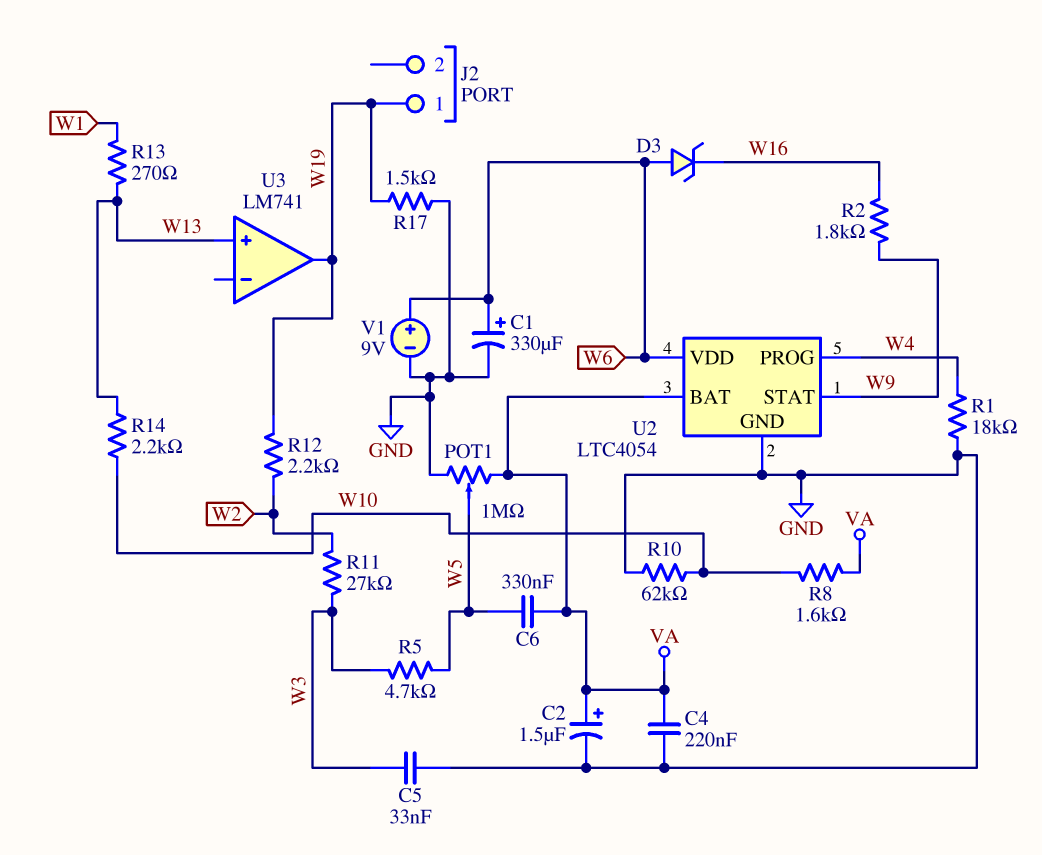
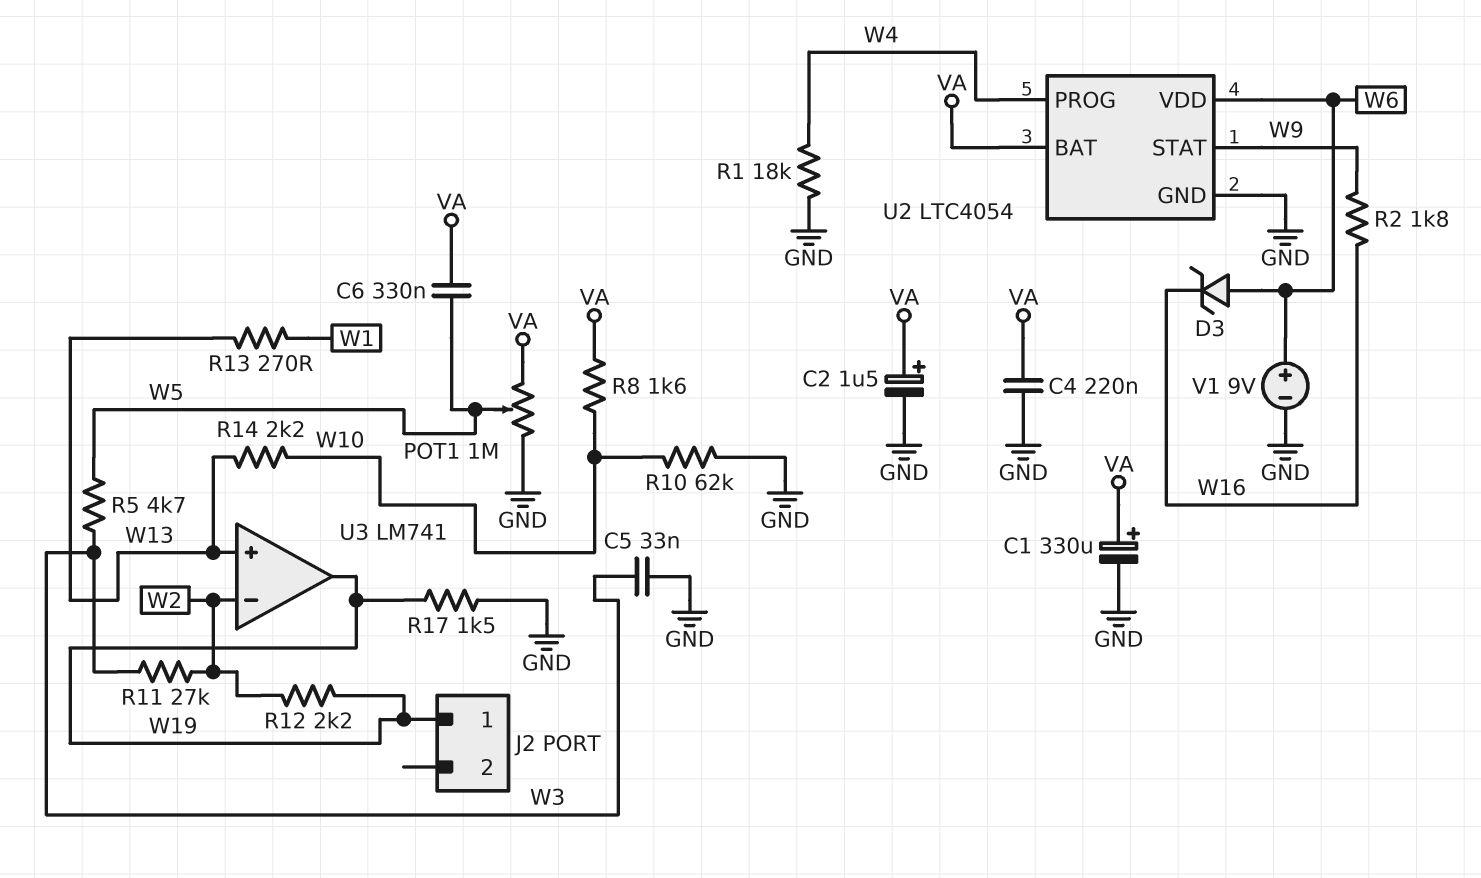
C1: 330uF (plus W6, minus GND) -> 330uF (plus VA, minus GND)
U3 pin in-: none -> W2

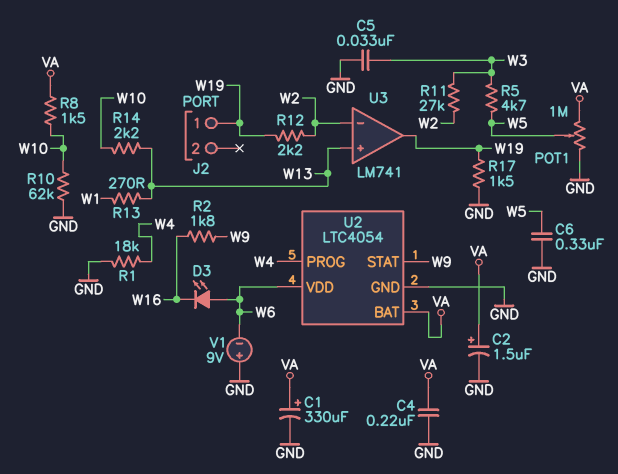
C6: 330nF (VA, W5) -> 330nF (GND, W5)
D3: zener (A W6, K W16) -> LED (A W6, K W16)
R8: 1.6k (VA, W10) -> 1.5k (VA, W10)
V1: 9V (plus W6, minus GND) -> 9V (plus GND, minus W6)

